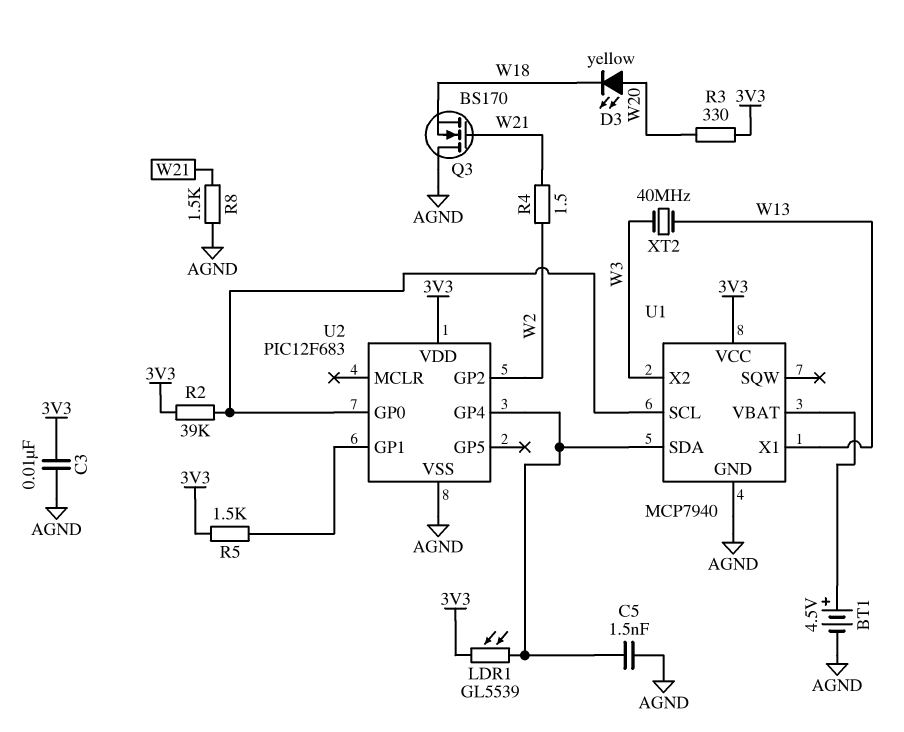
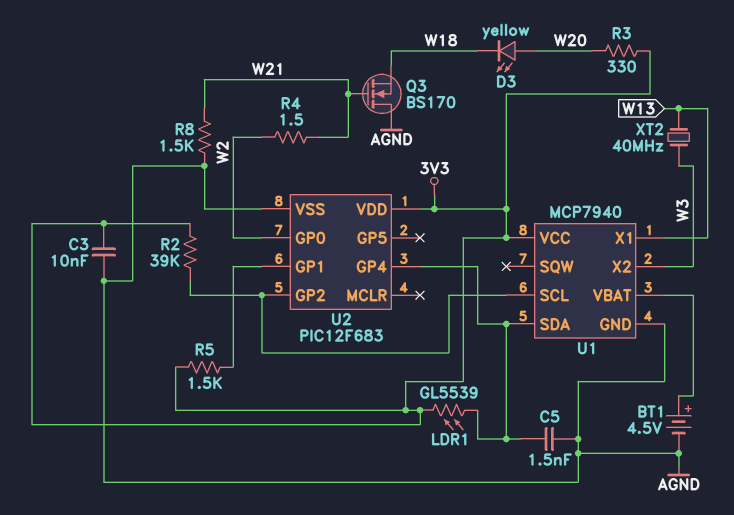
U2 pin GP0: U1/SCL -> W2
U2 pin GP2: W2 -> U1/SCL

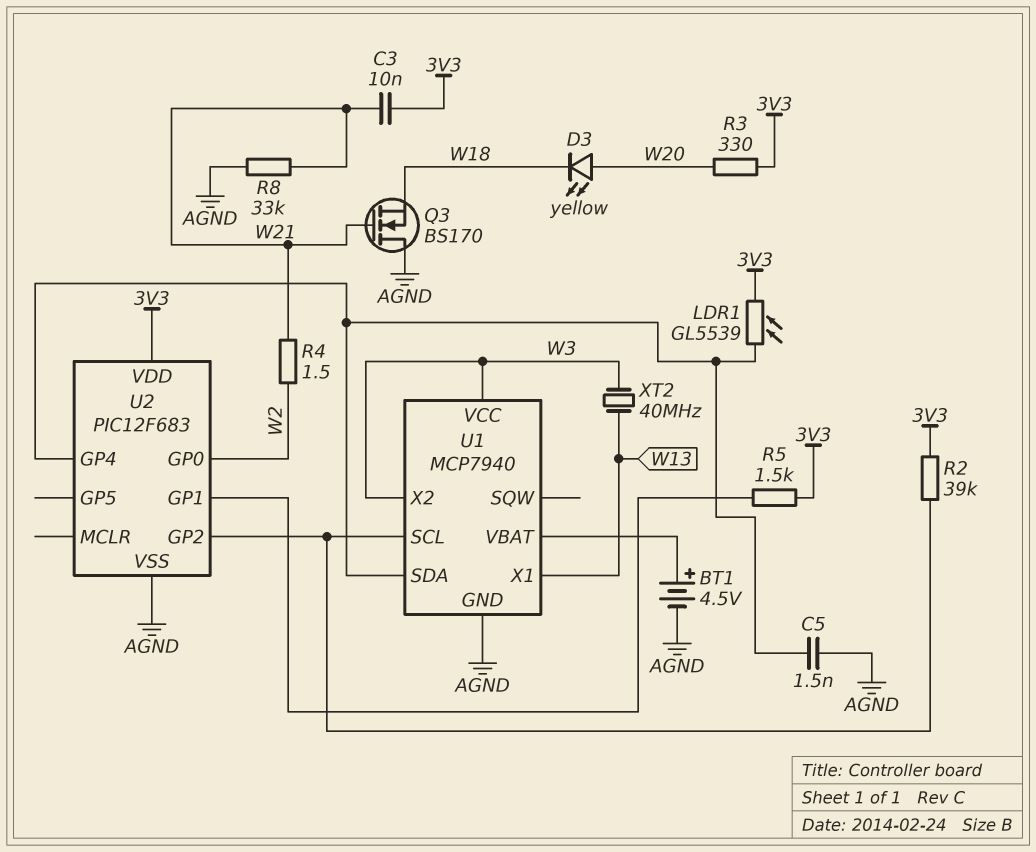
C3: 10nF (3V3, AGND) -> 10nF (3V3, W21)
R8: 1.5k (AGND, W21) -> 33k (AGND, W21)
U1 pin VCC: 3V3 -> W3

